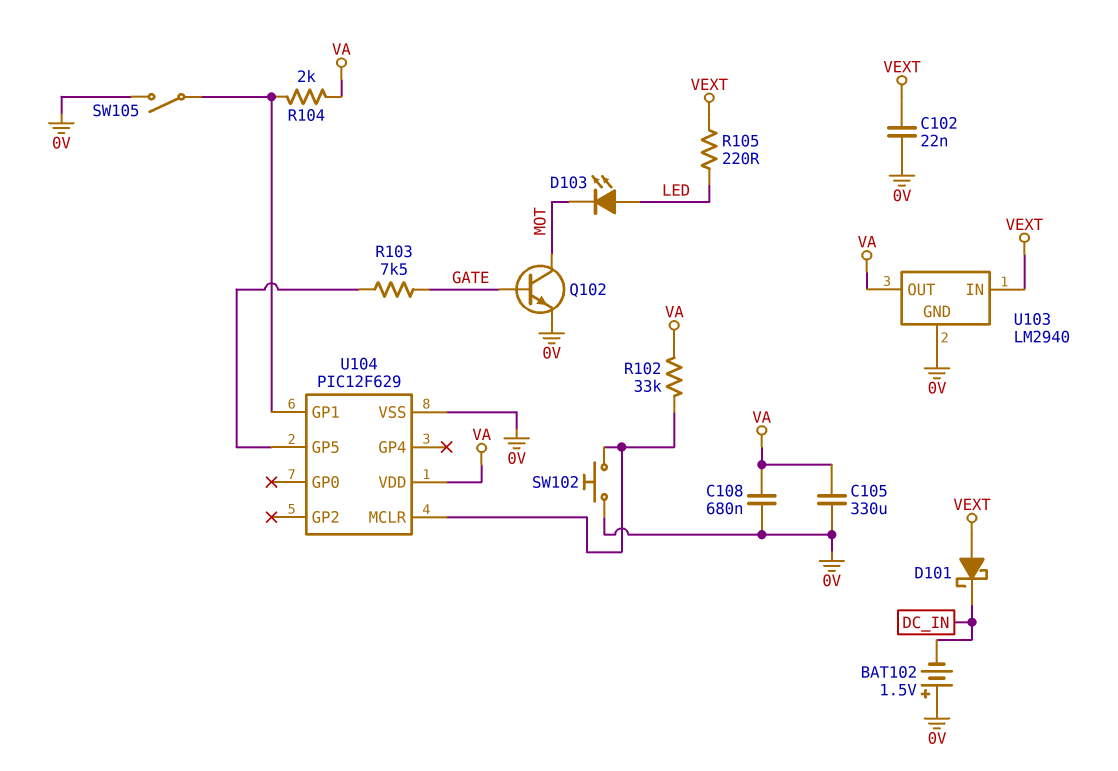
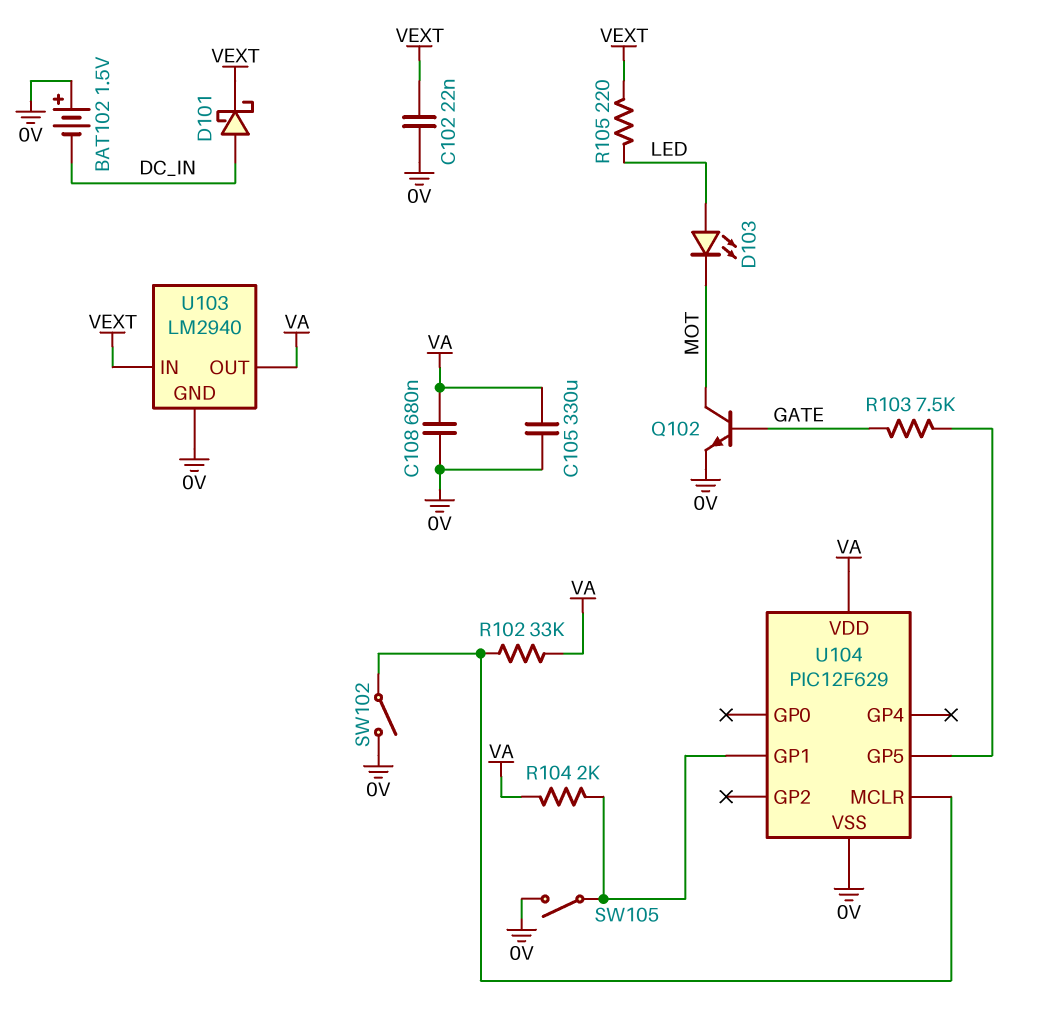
D101: schottky (A VEXT, K DC_IN) -> schottky (A DC_IN, K VEXT)
SW102: button (0V, U104/MCLR) -> switch (0V, U104/MCLR)

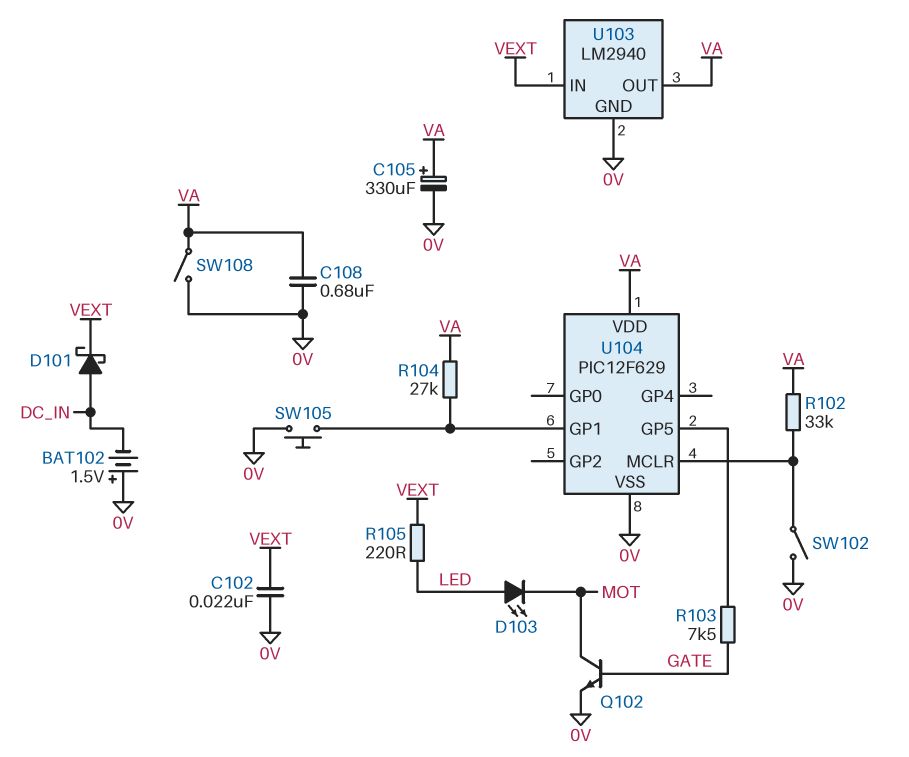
C105: 330uF (0V, VA) -> 330uF (plus VA, minus 0V)
R104: 2k (U104/GP1, VA) -> 27k (U104/GP1, VA)
SW105: switch (0V, U104/GP1) -> button (0V, U104/GP1)
SW108: none -> switch (0V, VA)

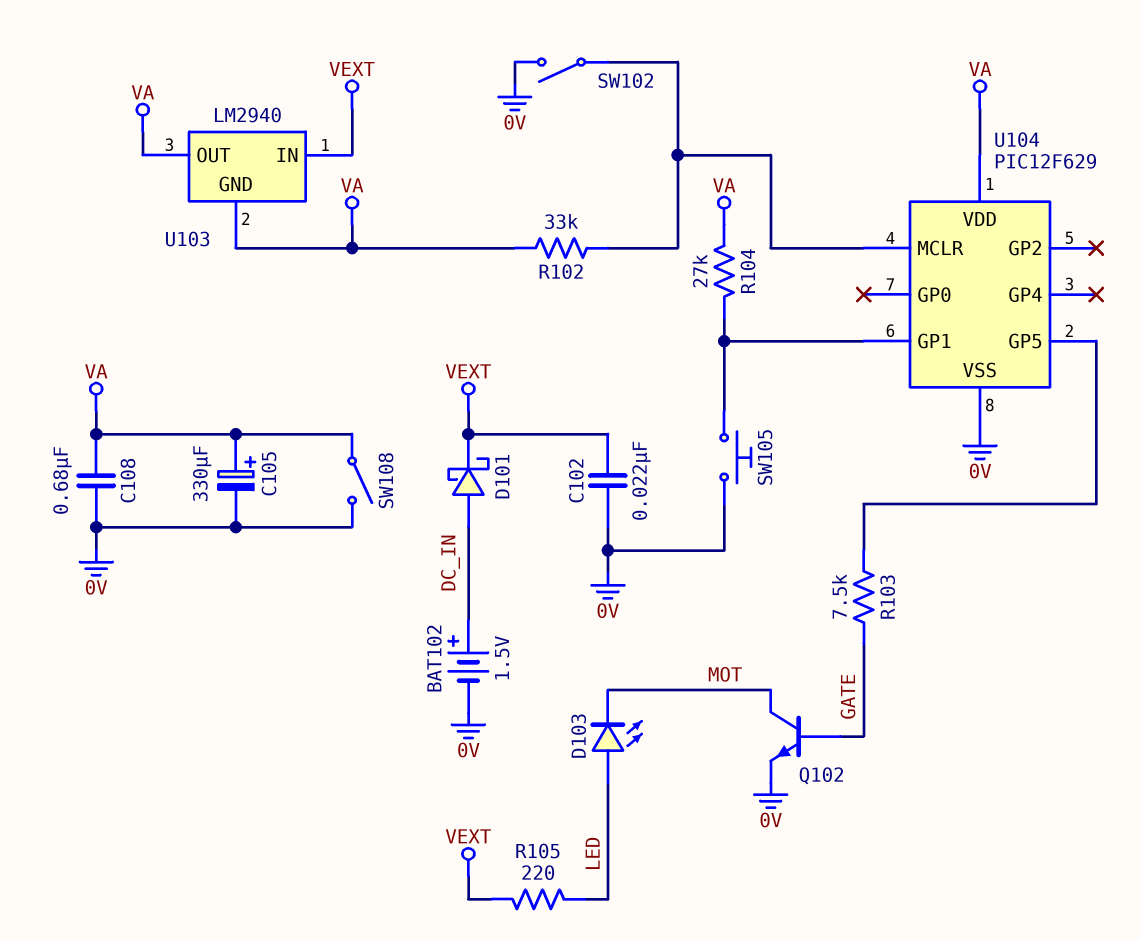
BAT102: 1.5V (plus 0V, minus DC_IN) -> 1.5V (plus DC_IN, minus 0V)
U103 pin GND: 0V -> VA

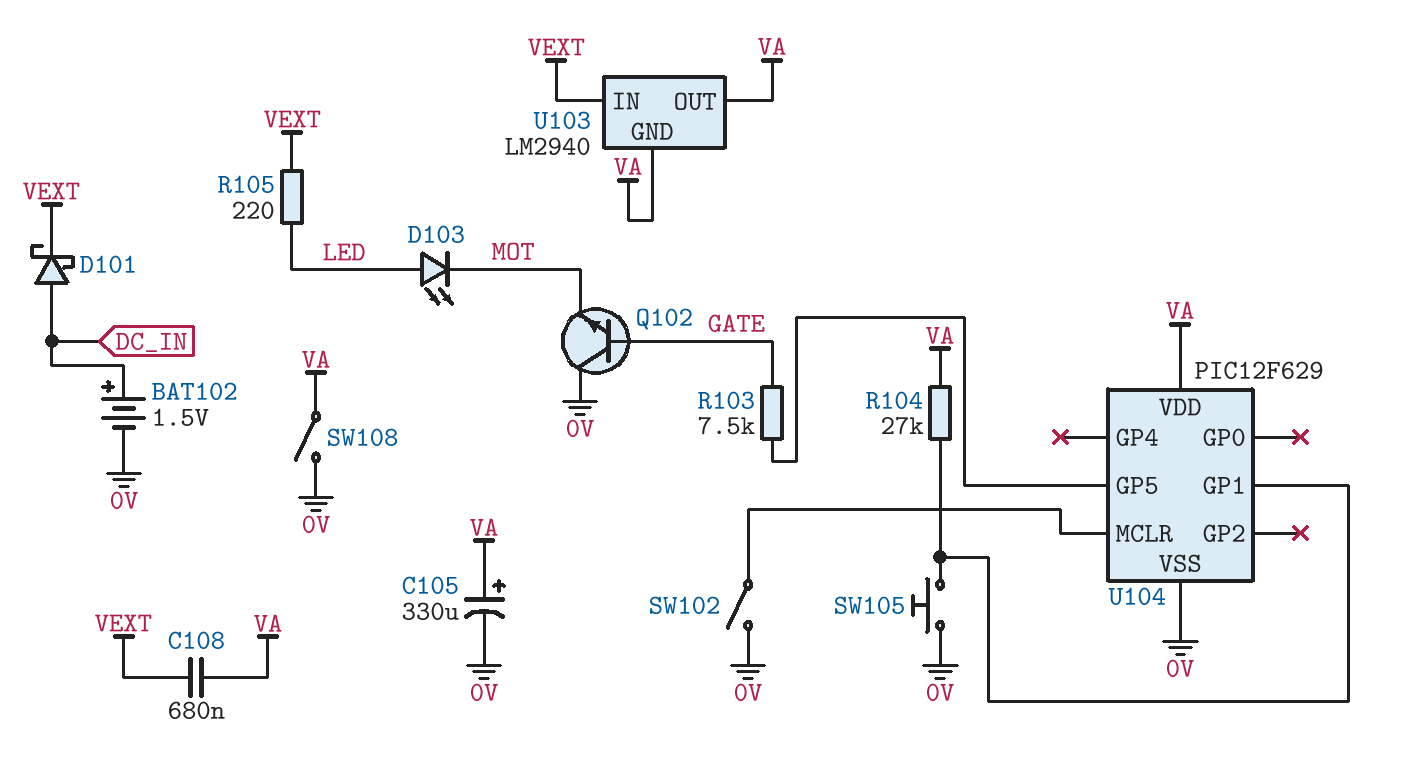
C102: 22nF (0V, VEXT) -> none
C108: 680nF (0V, VA) -> 680nF (VA, VEXT)
Q102: NPN (B GATE, C MOT, E 0V) -> NPN (B GATE, C 0V, E MOT)
R102: 33k (U104/MCLR, VA) -> none

